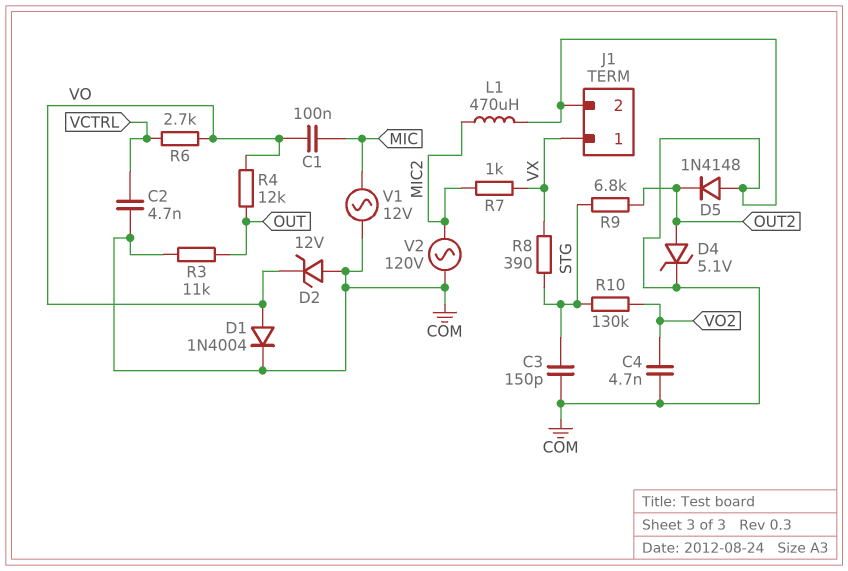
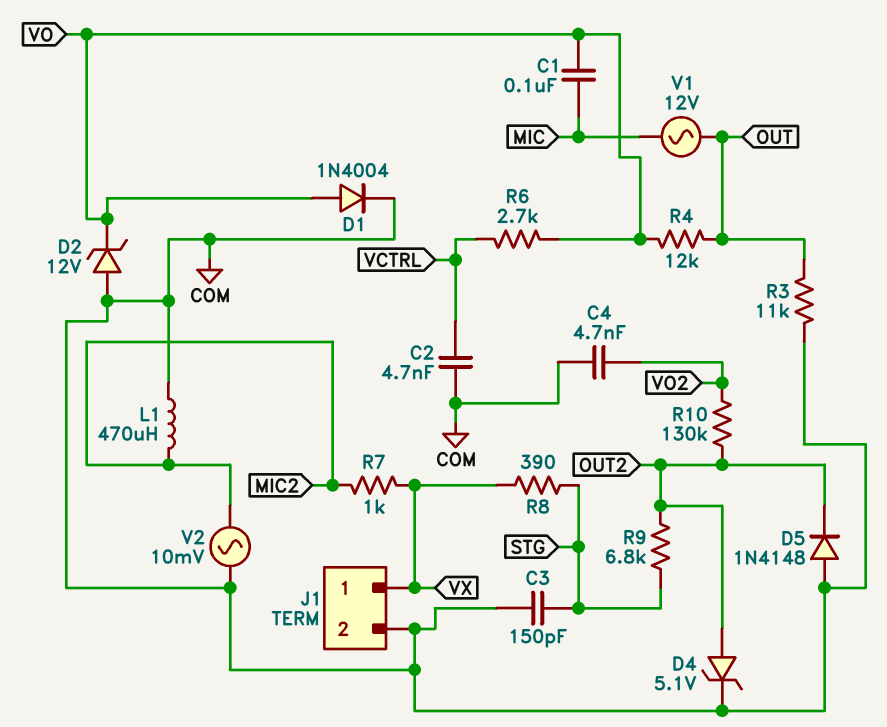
R10: 130k (STG, VO2) -> 130k (OUT2, VO2)
V1: AC 12V (COM, MIC) -> AC 12V (MIC, OUT)
V2: AC 120V (COM, MIC2) -> AC 10mV (COM, MIC2)

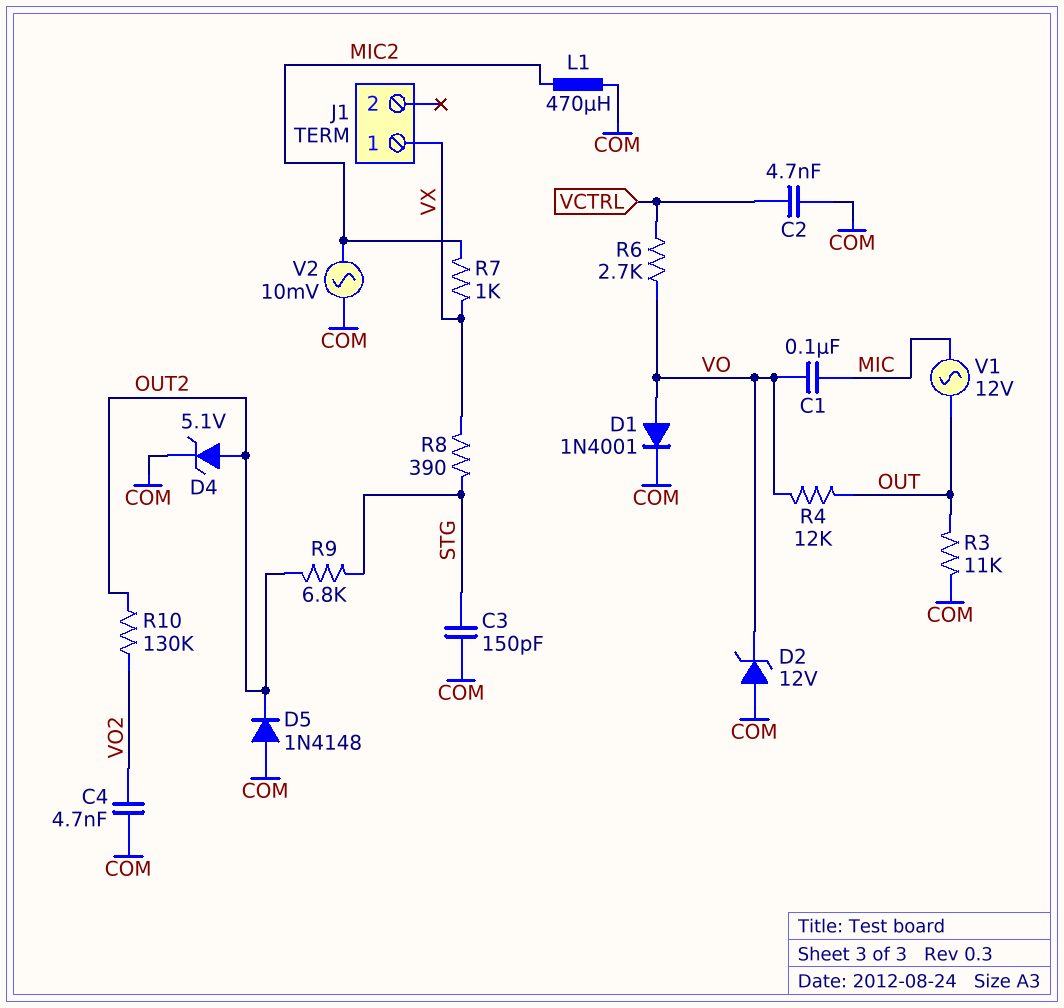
D1: diode 1N4004 (A VO, K COM) -> diode 1N4001 (A VO, K COM)
J1 pin 2: COM -> none

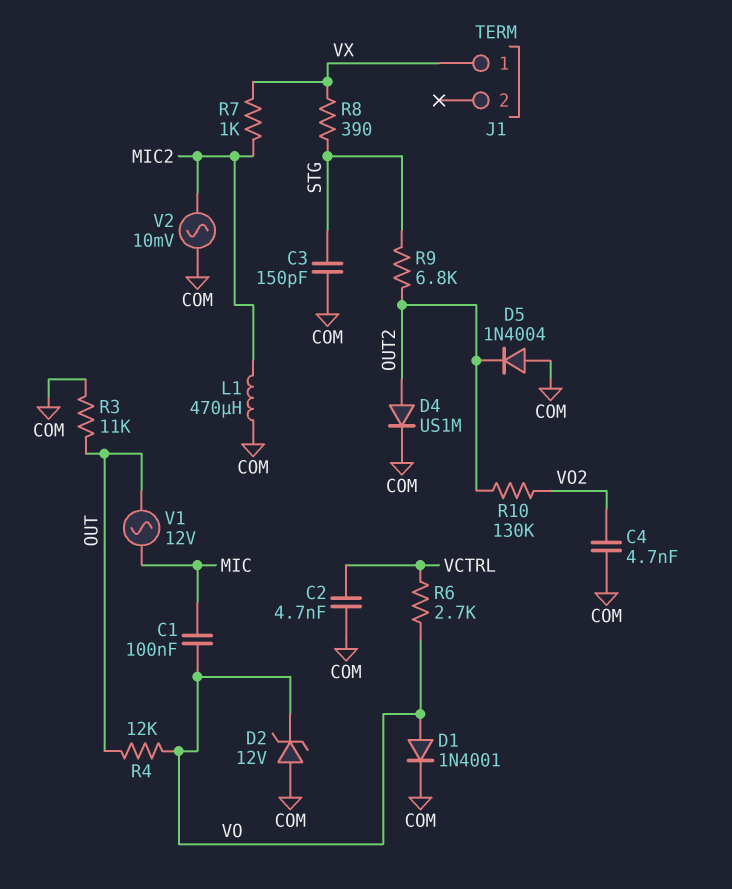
D4: zener 5.1V (A OUT2, K COM) -> diode US1M (A OUT2, K COM)
D5: diode 1N4148 (A COM, K OUT2) -> diode 1N4004 (A COM, K OUT2)

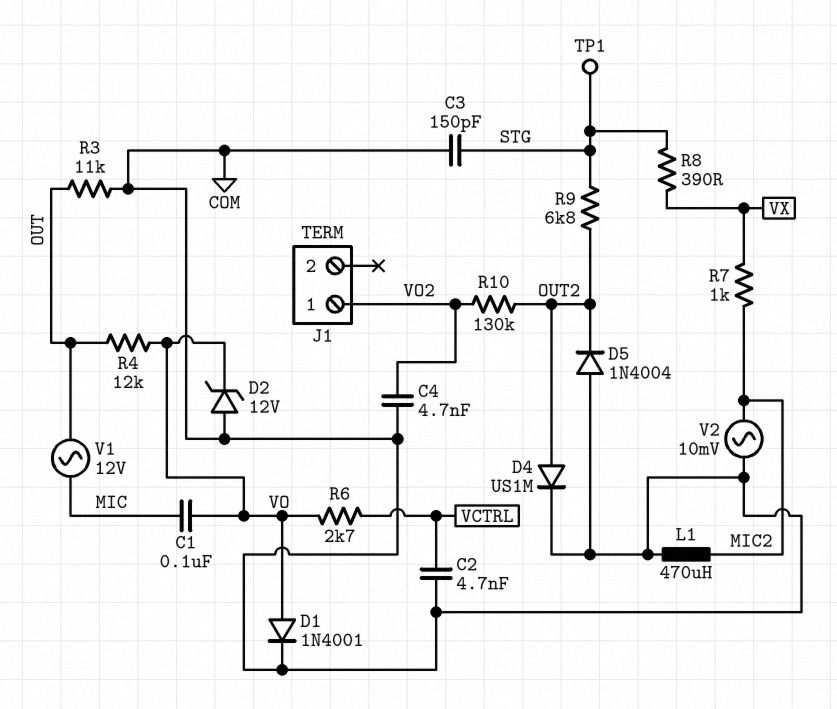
J1 pin 1: VX -> VO2
TP1: none -> test point (STG)

